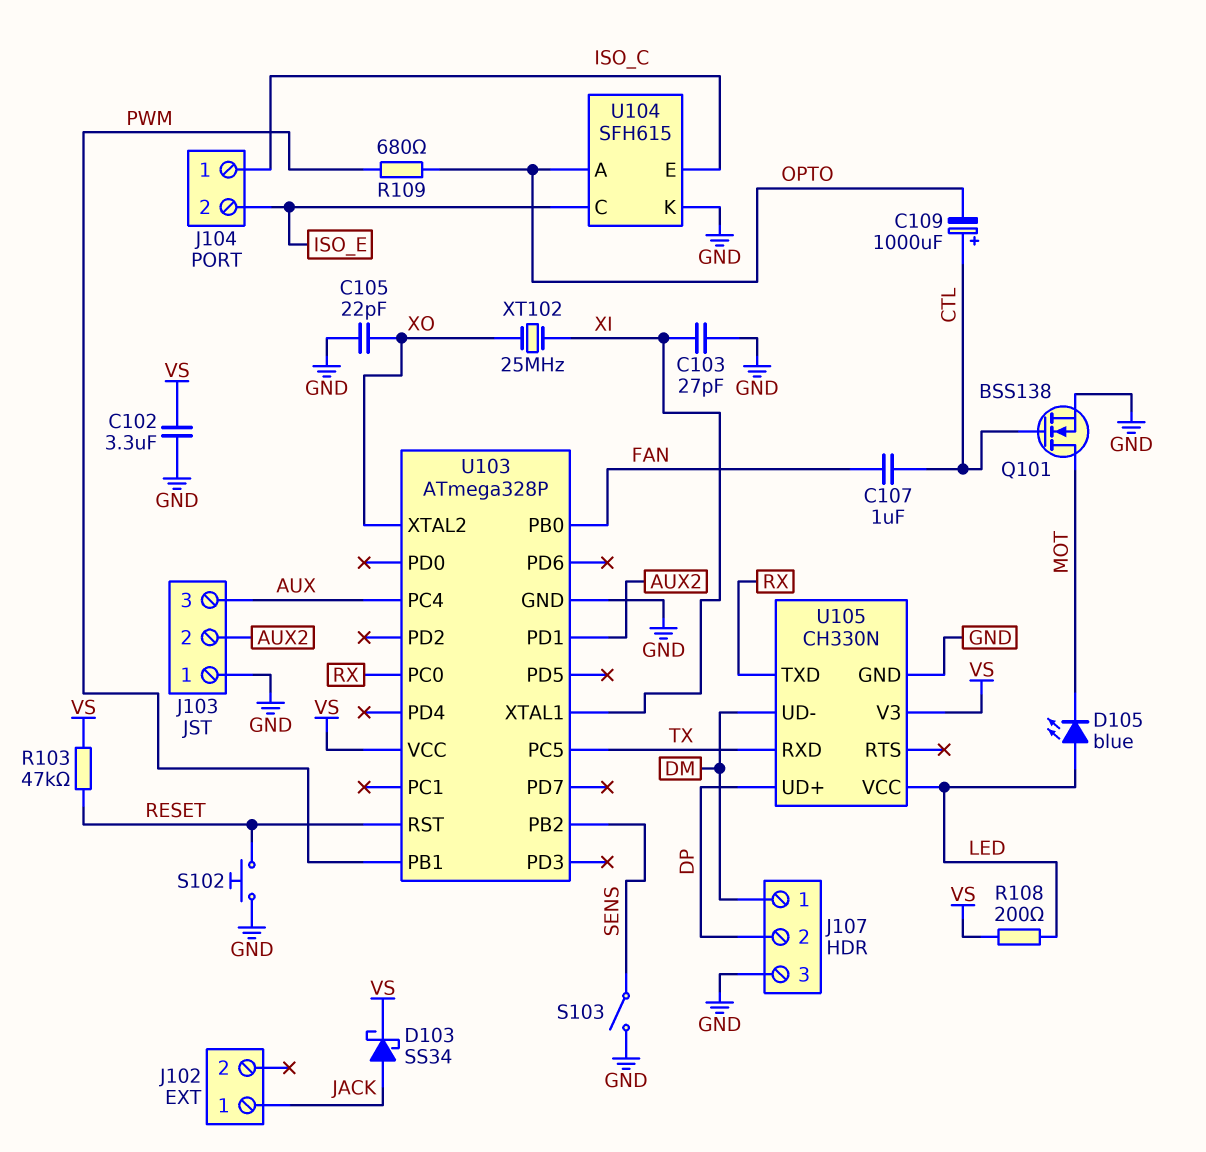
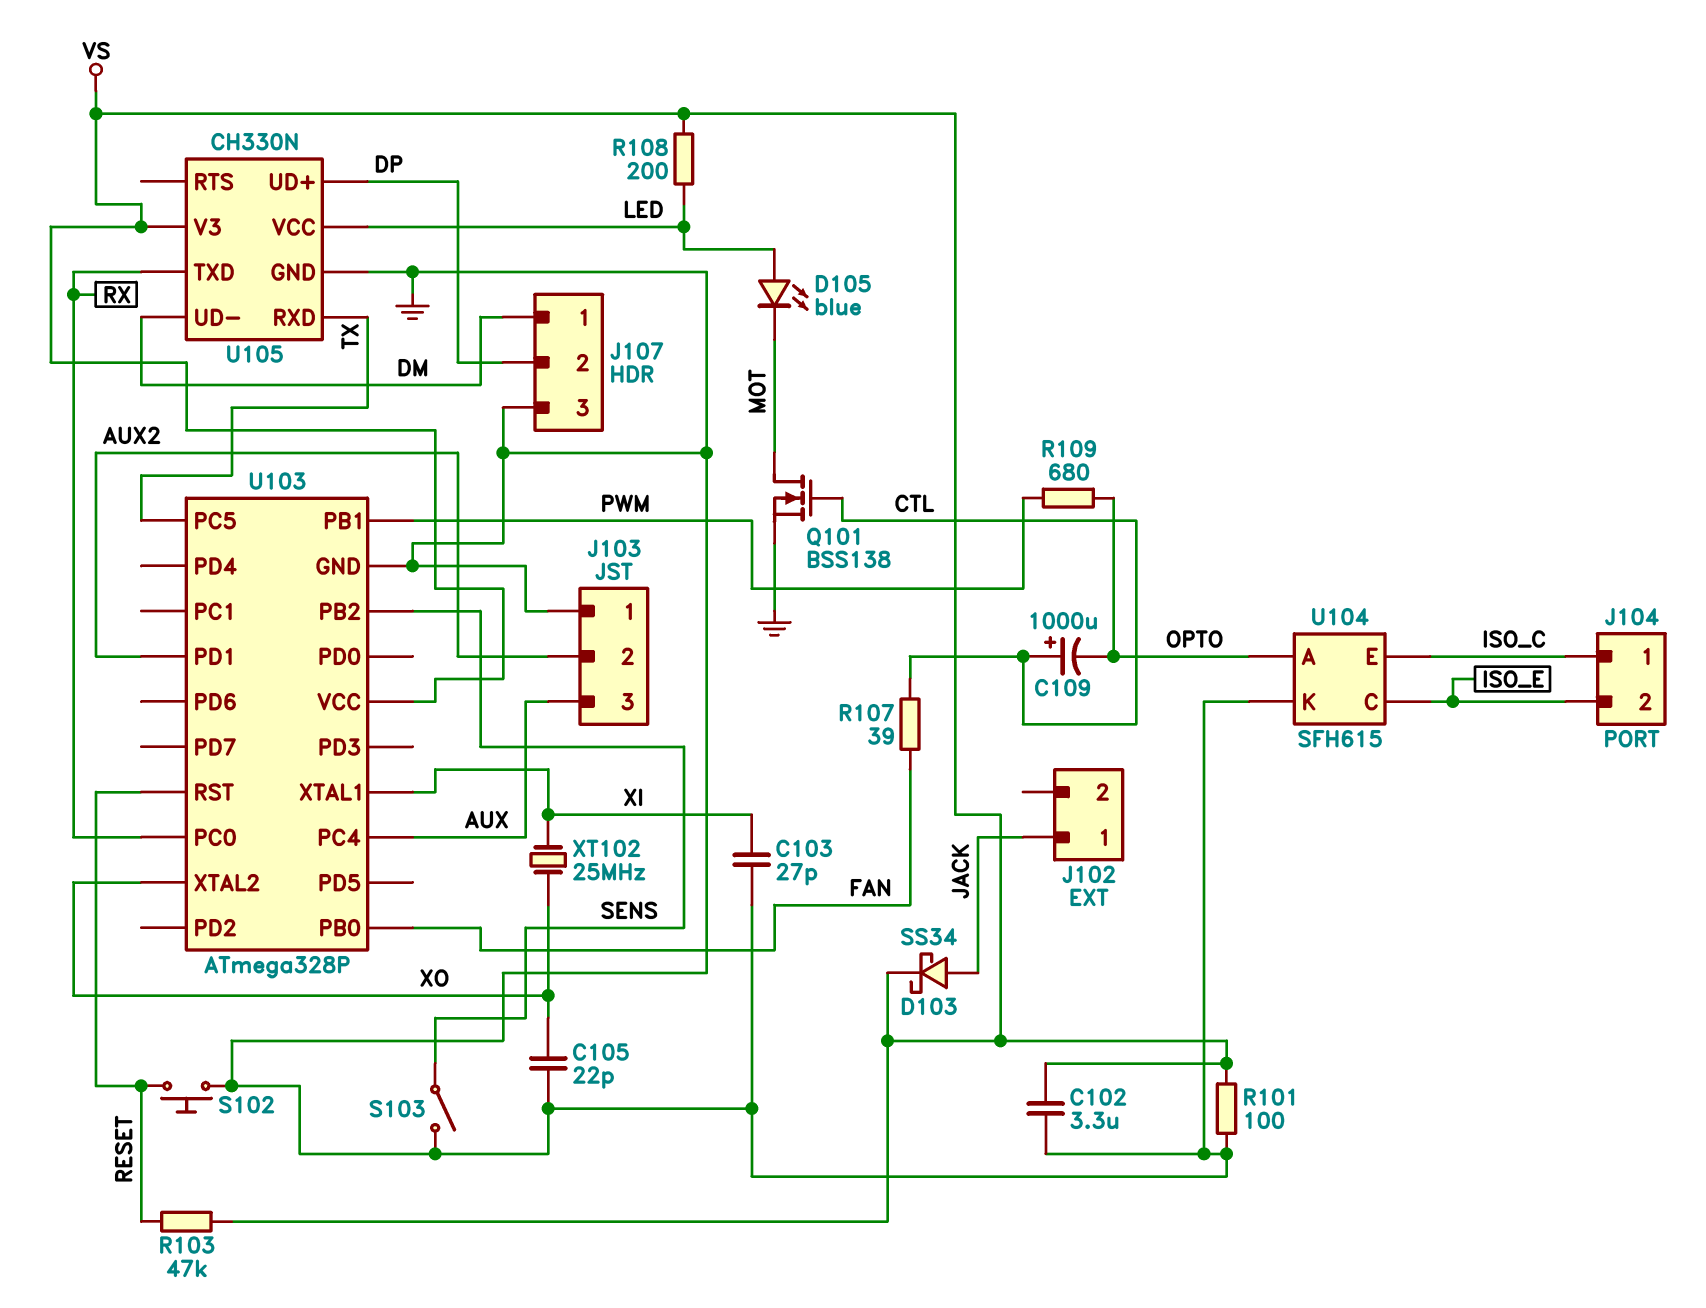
C107: 1uF (CTL, FAN) -> none
R101: none -> 100 (GND, VS)
R107: none -> 39 (CTL, FAN)

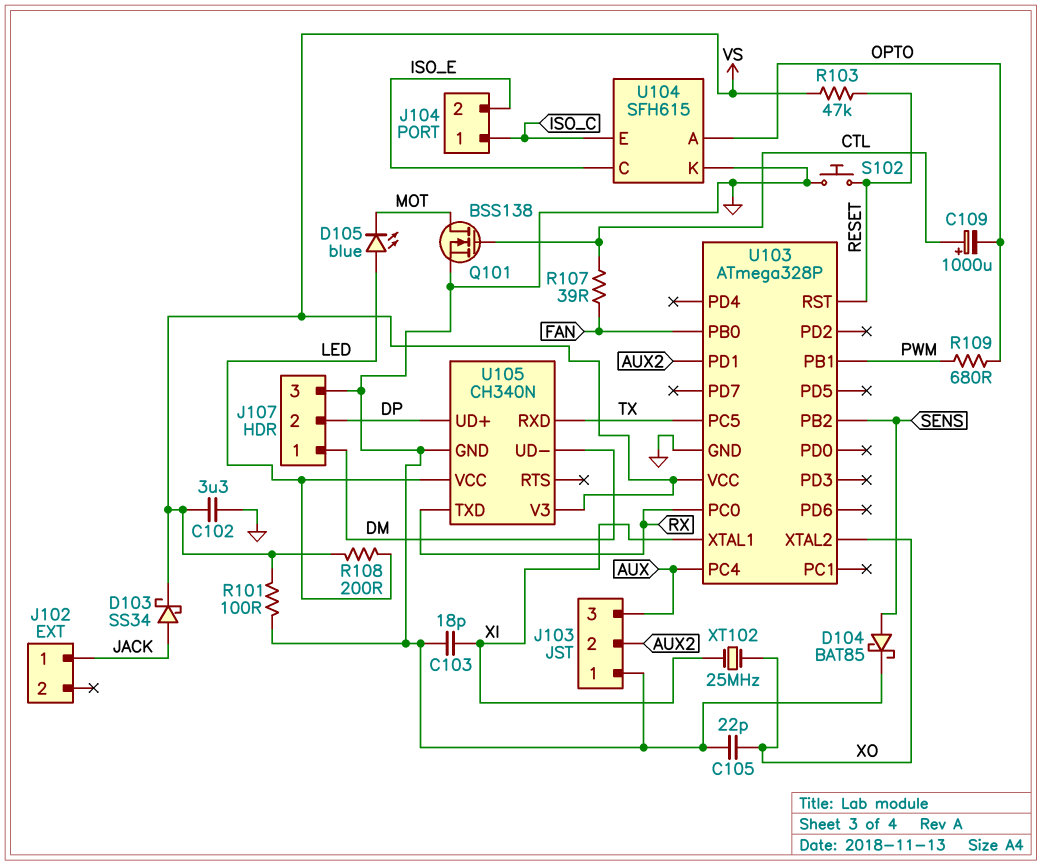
C103: 27pF (GND, XI) -> 18pF (GND, XI)
D104: none -> schottky BAT85 (A SENS, K GND)
S103: switch (GND, SENS) -> none
U105: CH330N -> CH340N

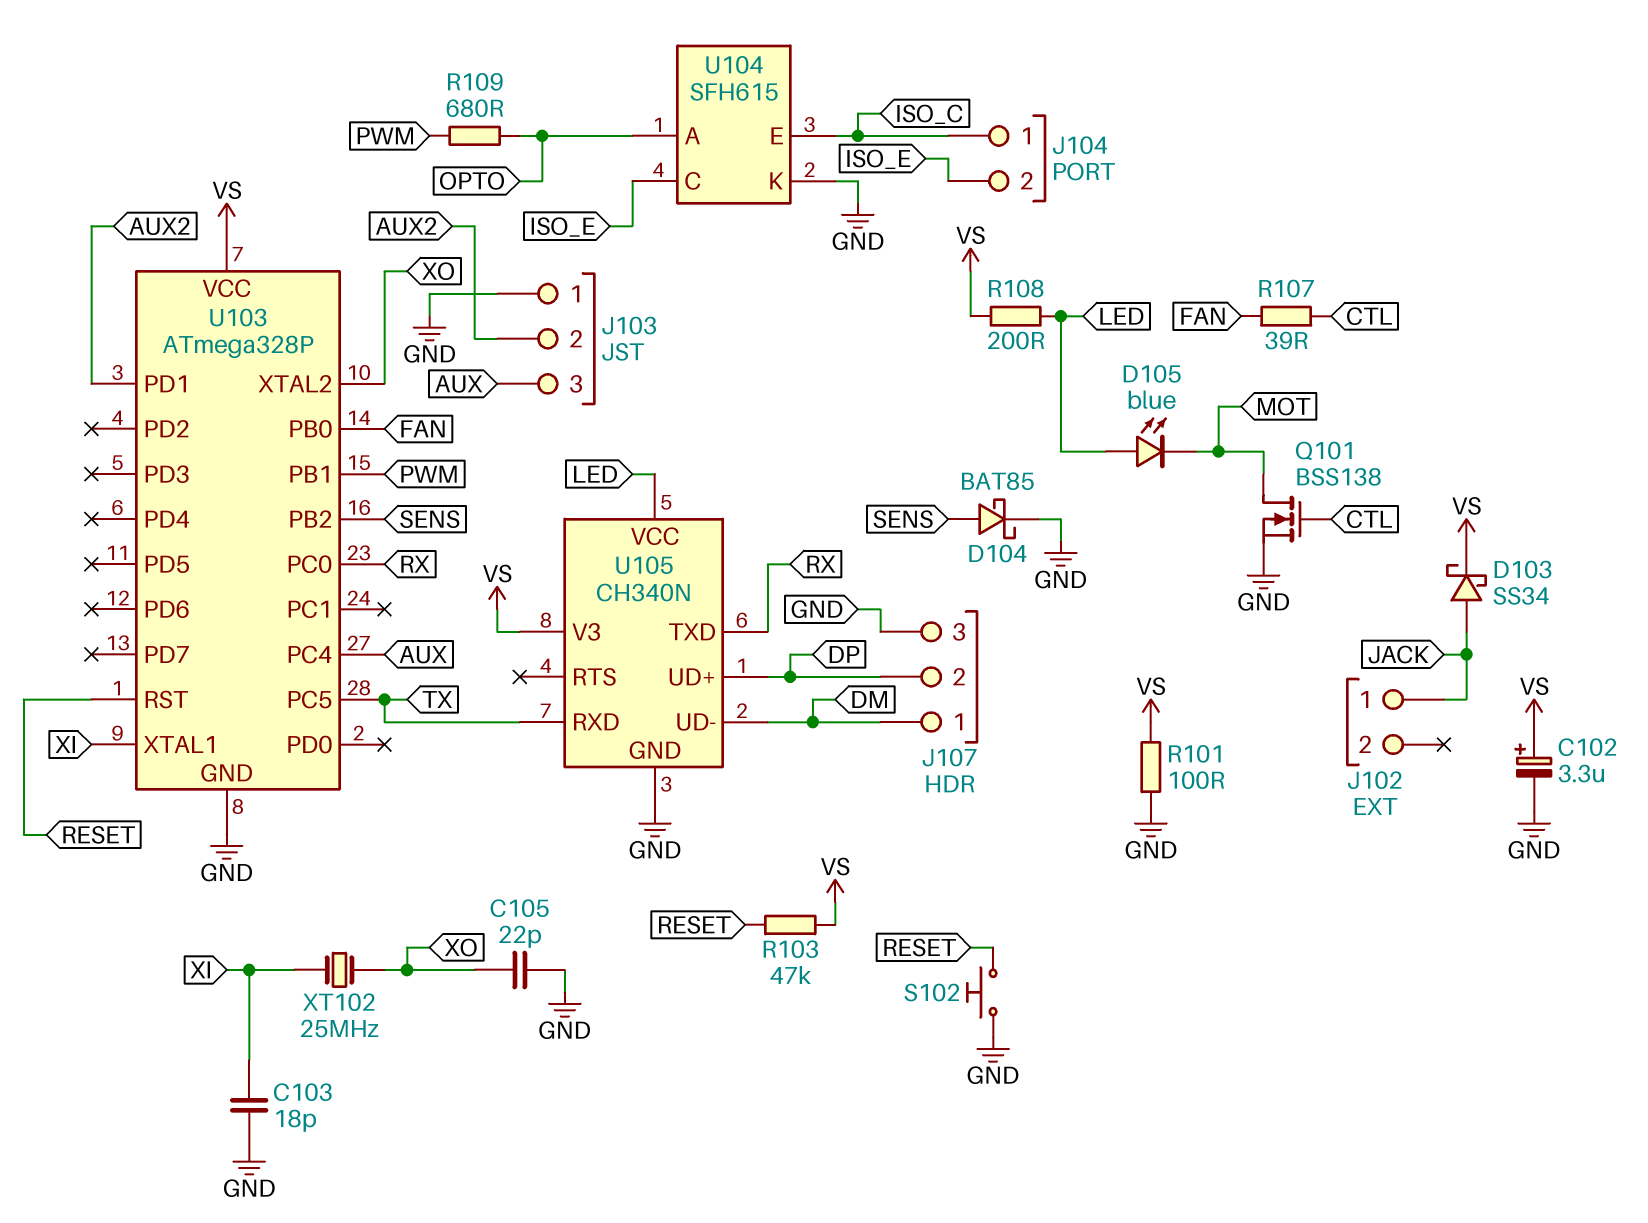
C102: 3.3uF (GND, VS) -> 3.3uF (plus VS, minus GND)
C109: 1000uF (plus CTL, minus OPTO) -> none

